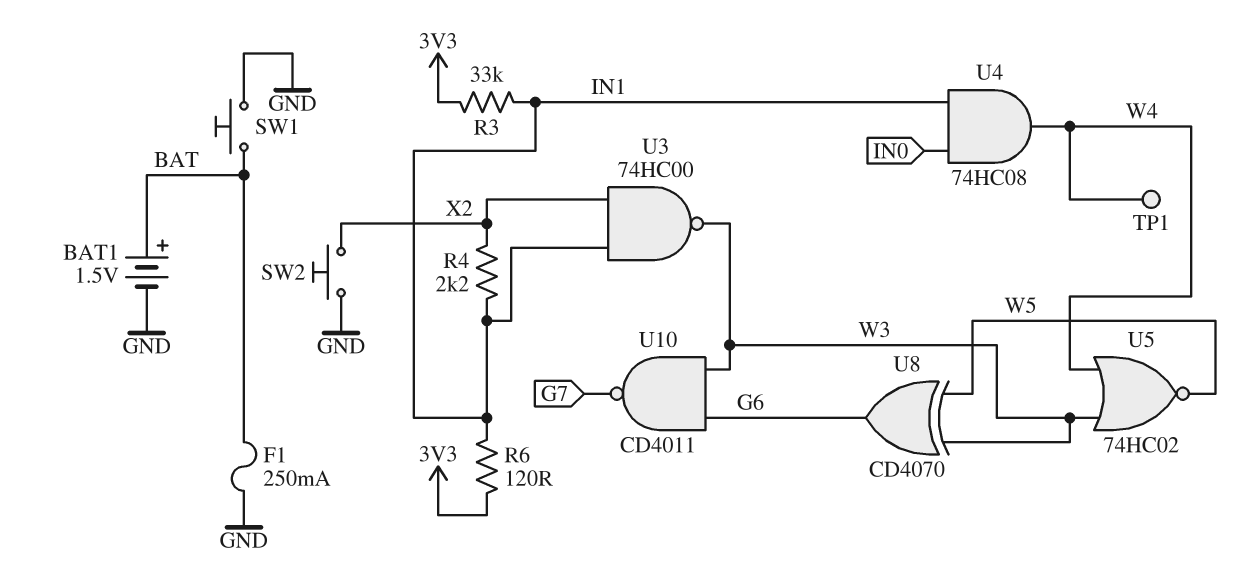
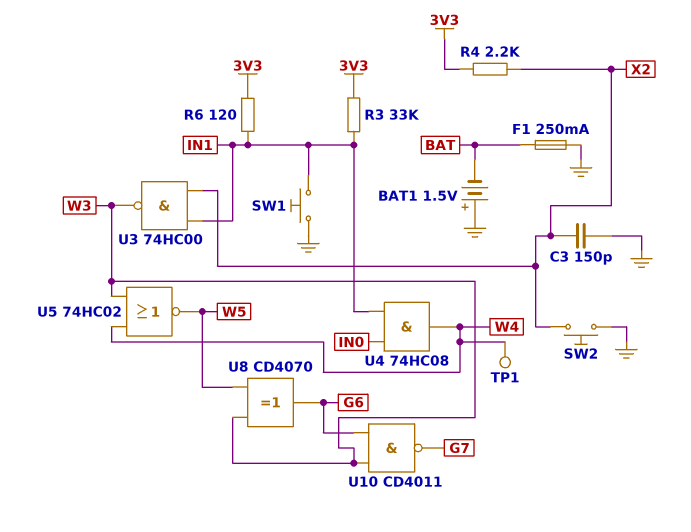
BAT1: 1.5V (plus BAT, minus GND) -> 1.5V (plus GND, minus BAT)
C3: none -> 150pF (GND, X2)
R4: 2.2k (IN1, X2) -> 2.2k (3V3, X2)
SW1: button (BAT, GND) -> button (GND, IN1)

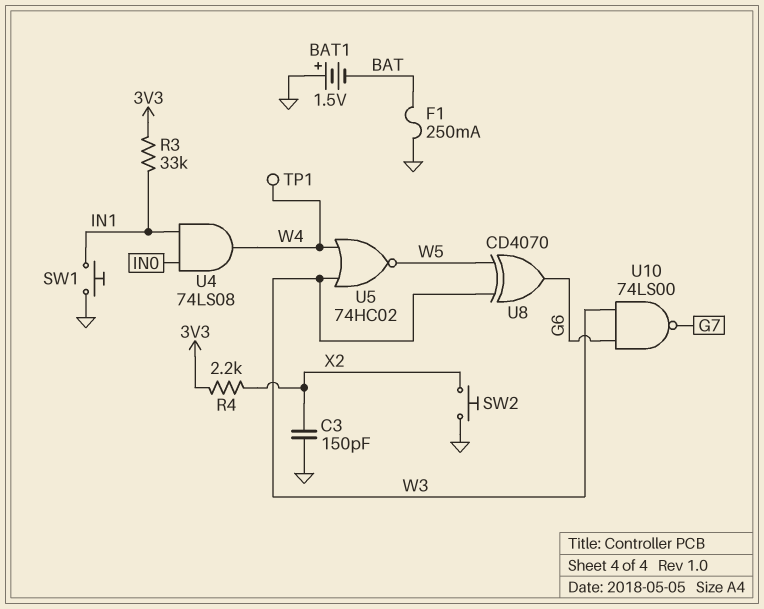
R6: 120 (3V3, IN1) -> none
U3: NAND 74HC00 (in IN1, in X2, out W3) -> none
U4: AND 74HC08 (in IN0, in IN1, out W4) -> AND 74LS08 (in IN0, in IN1, out W4)
U10: NAND CD4011 (in G6, in W3, out G7) -> NAND 74LS00 (in G6, in W3, out G7)

